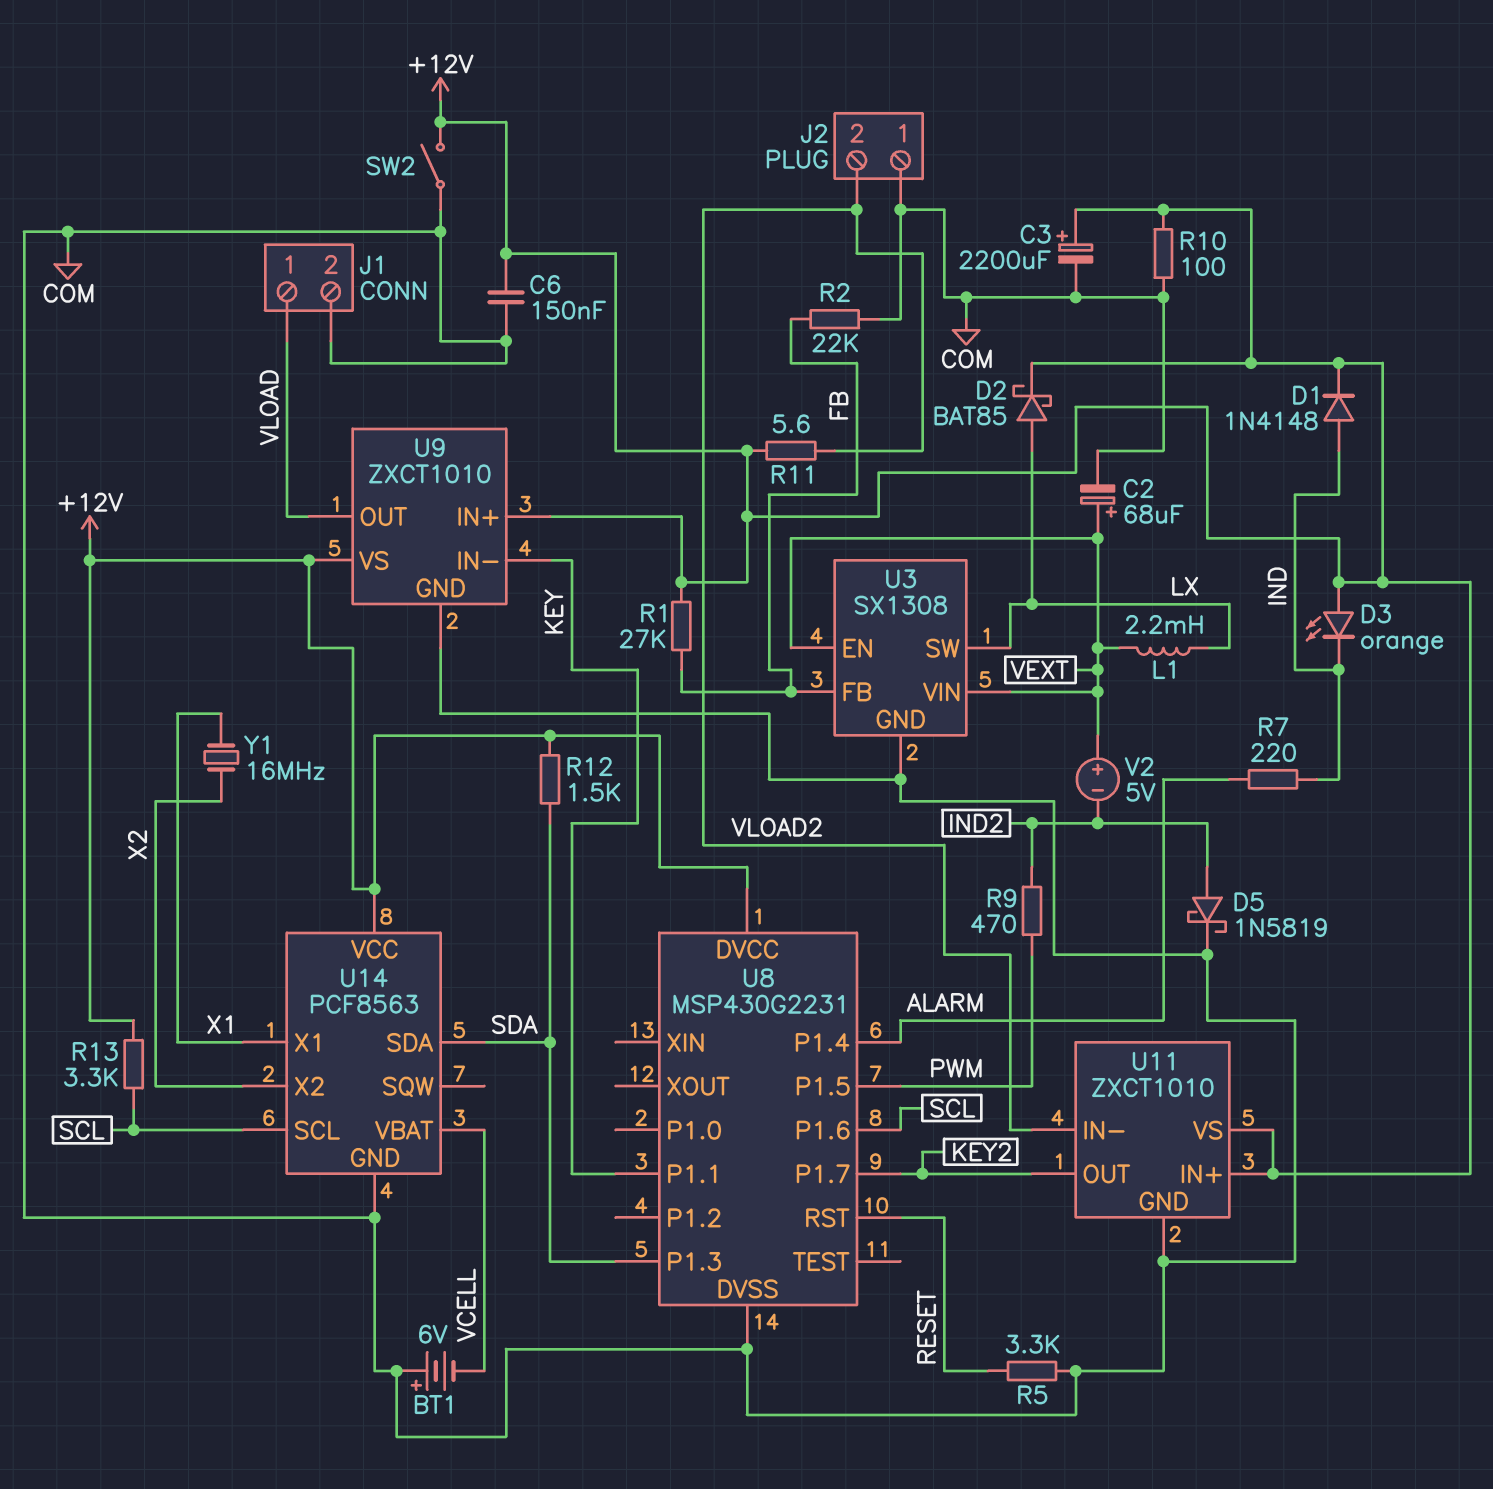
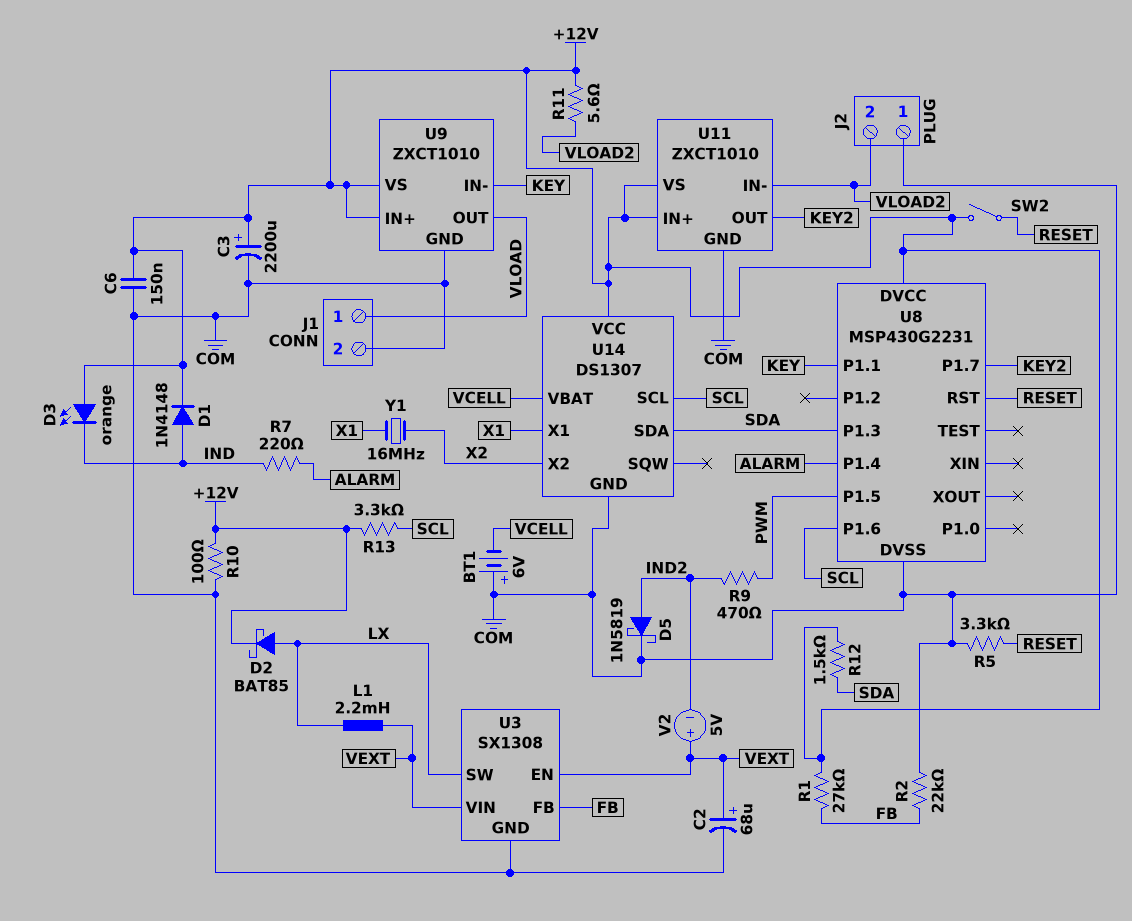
SW2: switch (+12V, COM) -> switch (+12V, RESET)
U14: PCF8563 -> DS1307

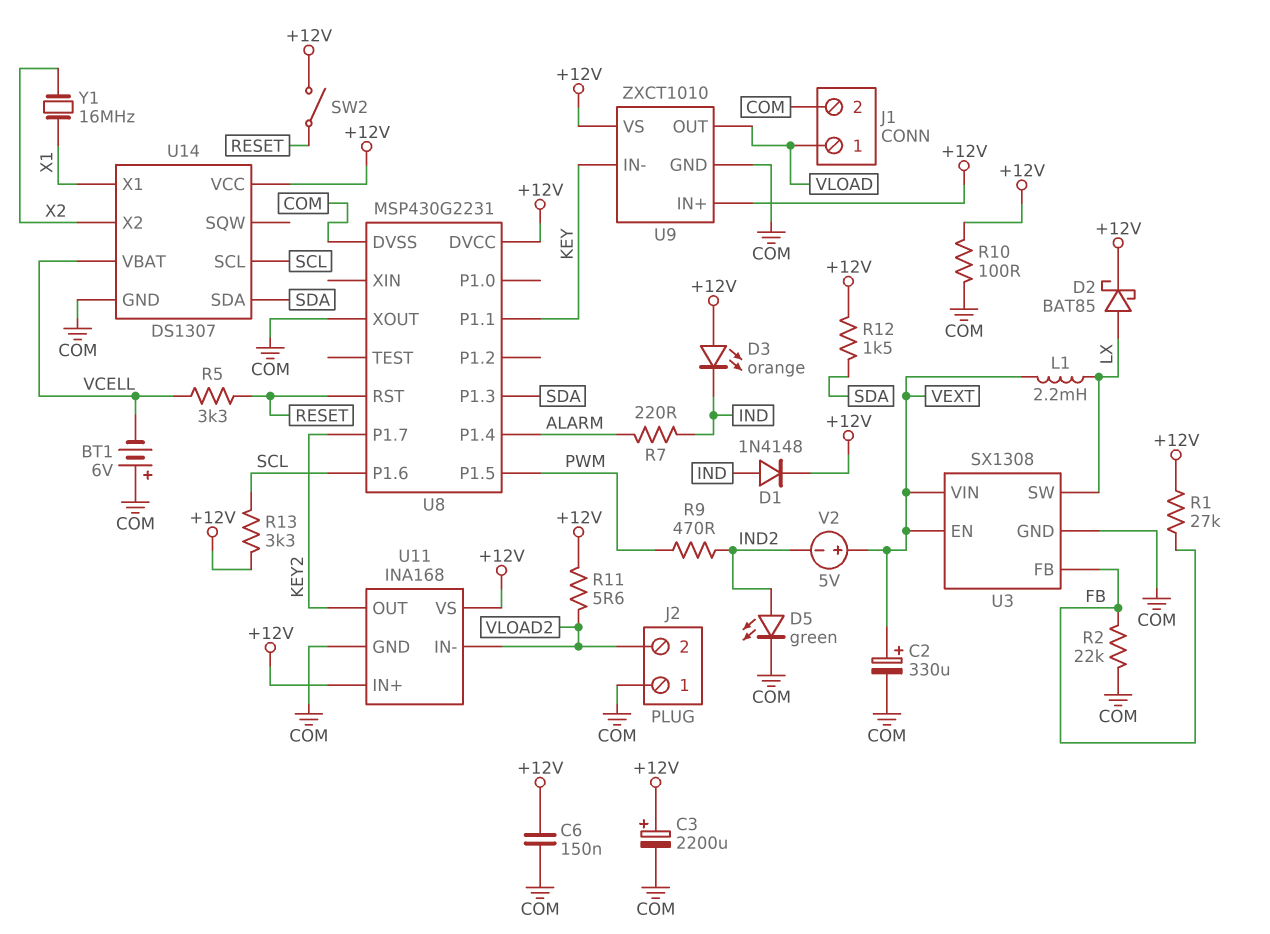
C2: 68uF (plus VEXT, minus COM) -> 330uF (plus VEXT, minus COM)
D5: schottky 1N5819 (A IND2, K COM) -> LED green (A IND2, K COM)
R5: 3.3k (COM, RESET) -> 3.3k (RESET, VCELL)
U8 pin XOUT: none -> COM
U11: ZXCT1010 -> INA168

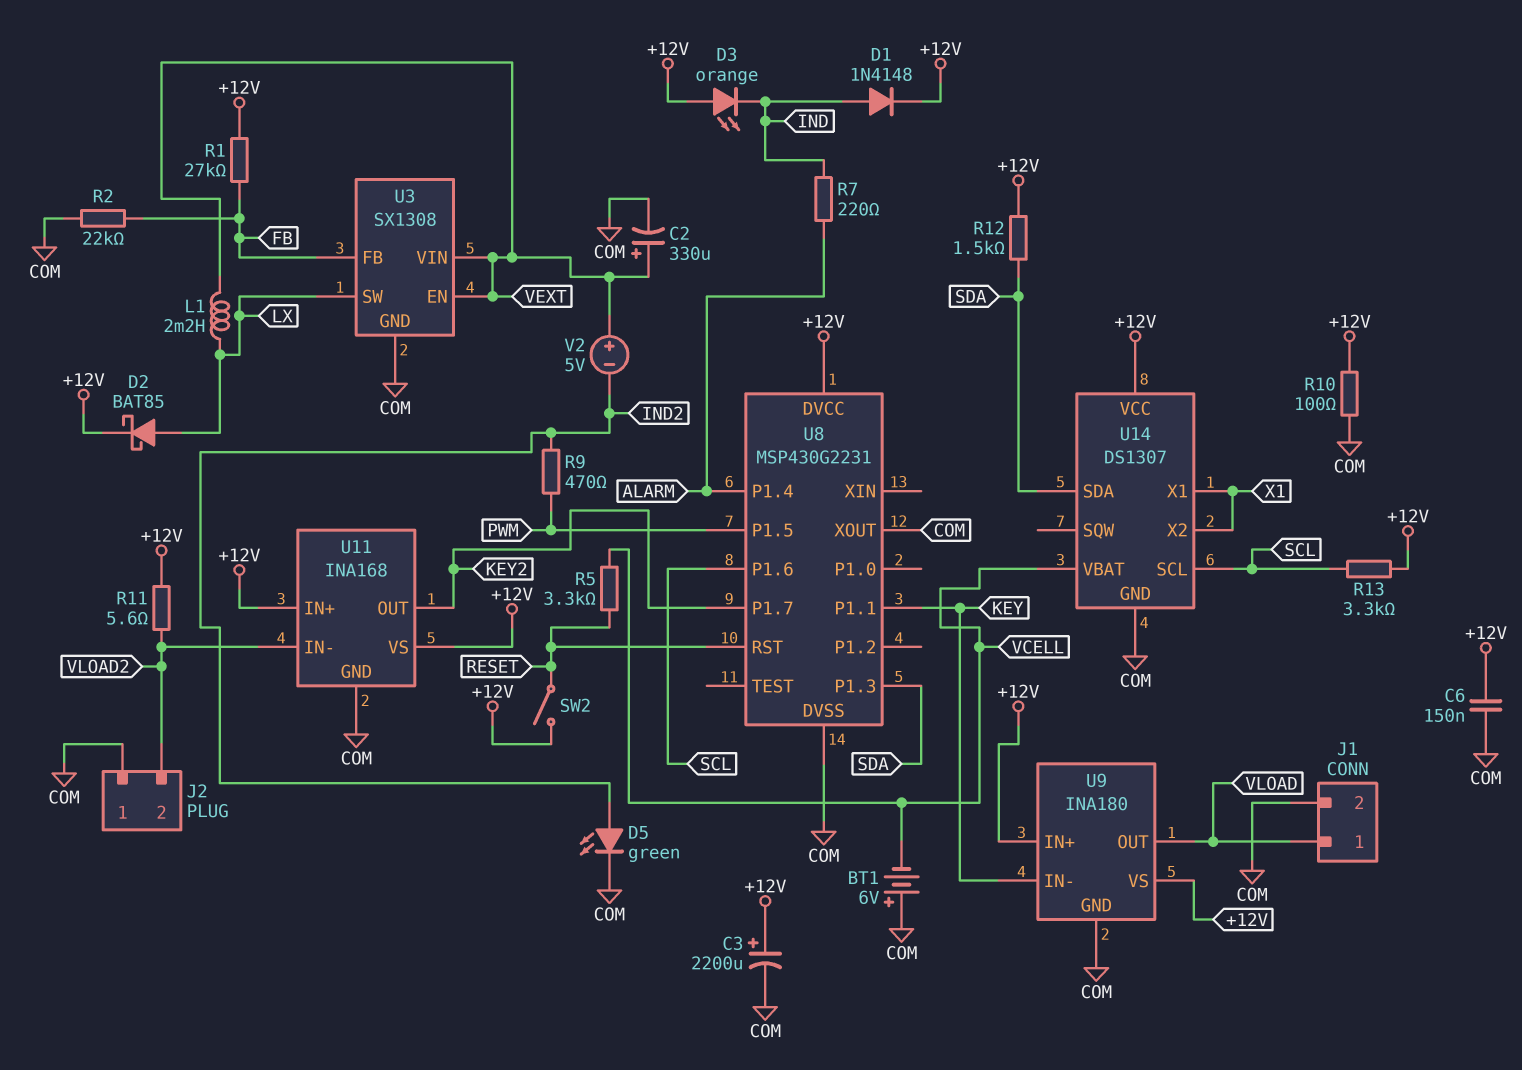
U9: ZXCT1010 -> INA180
U14 pin X2: X2 -> X1
Y1: 16MHz (X1, X2) -> none

